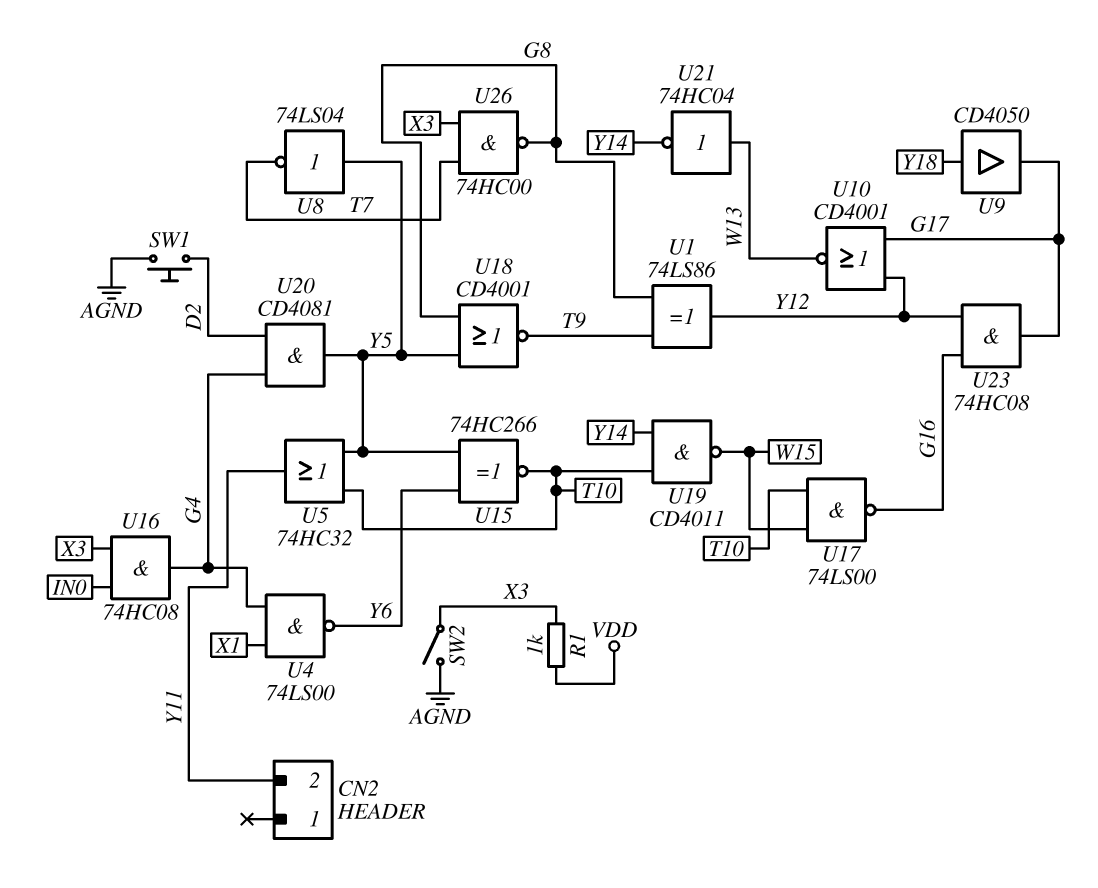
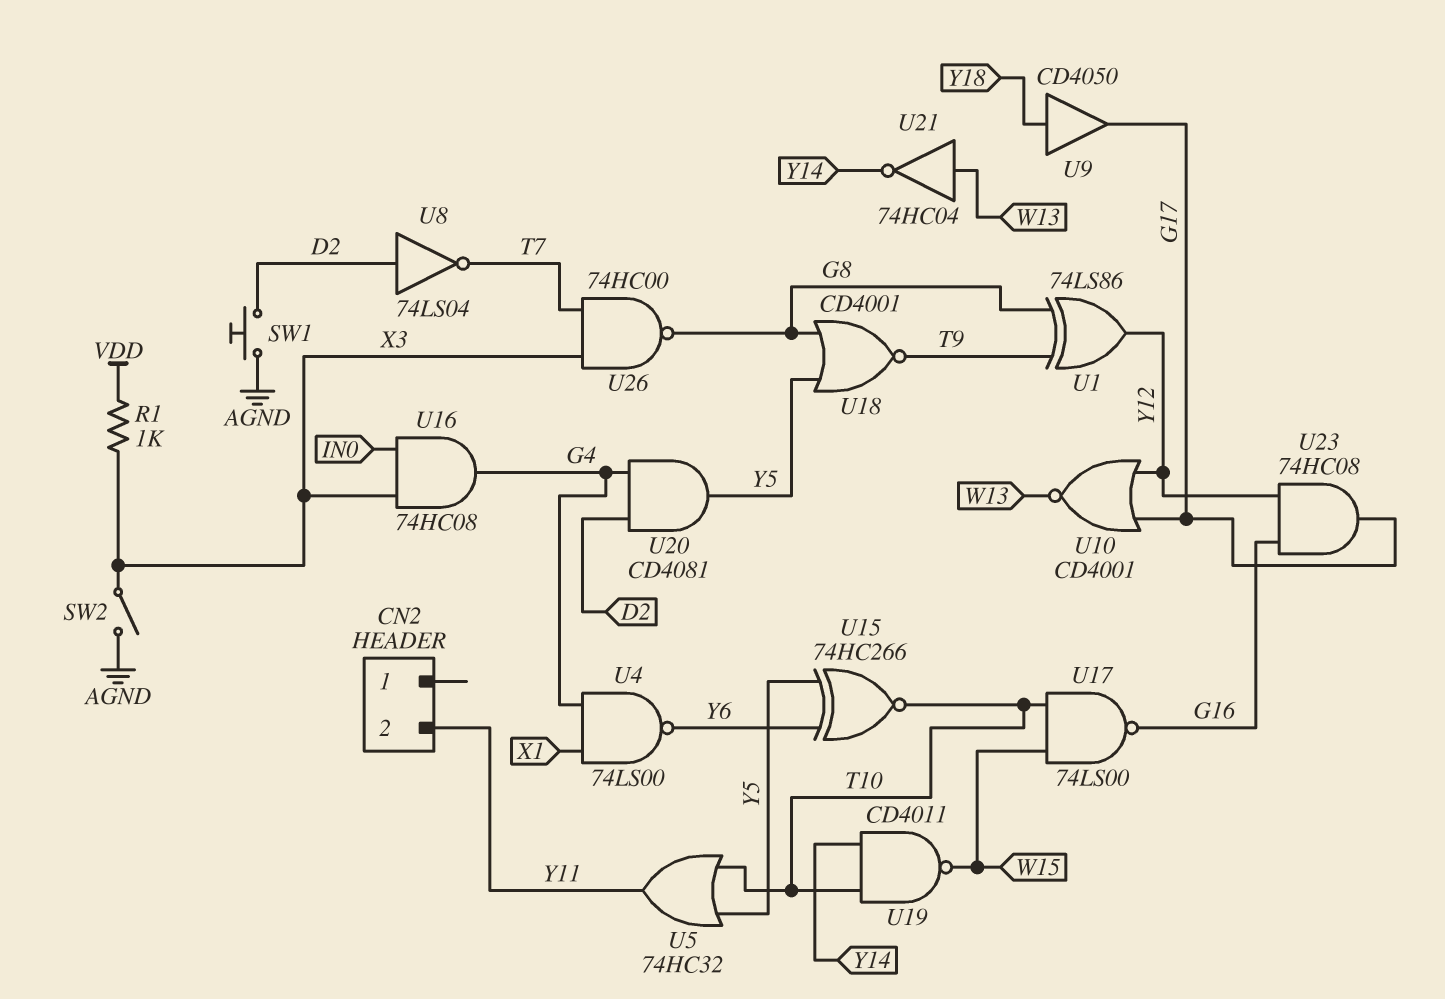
U8: NOT 74LS04 (in Y5, out T7) -> NOT 74LS04 (in D2, out T7)

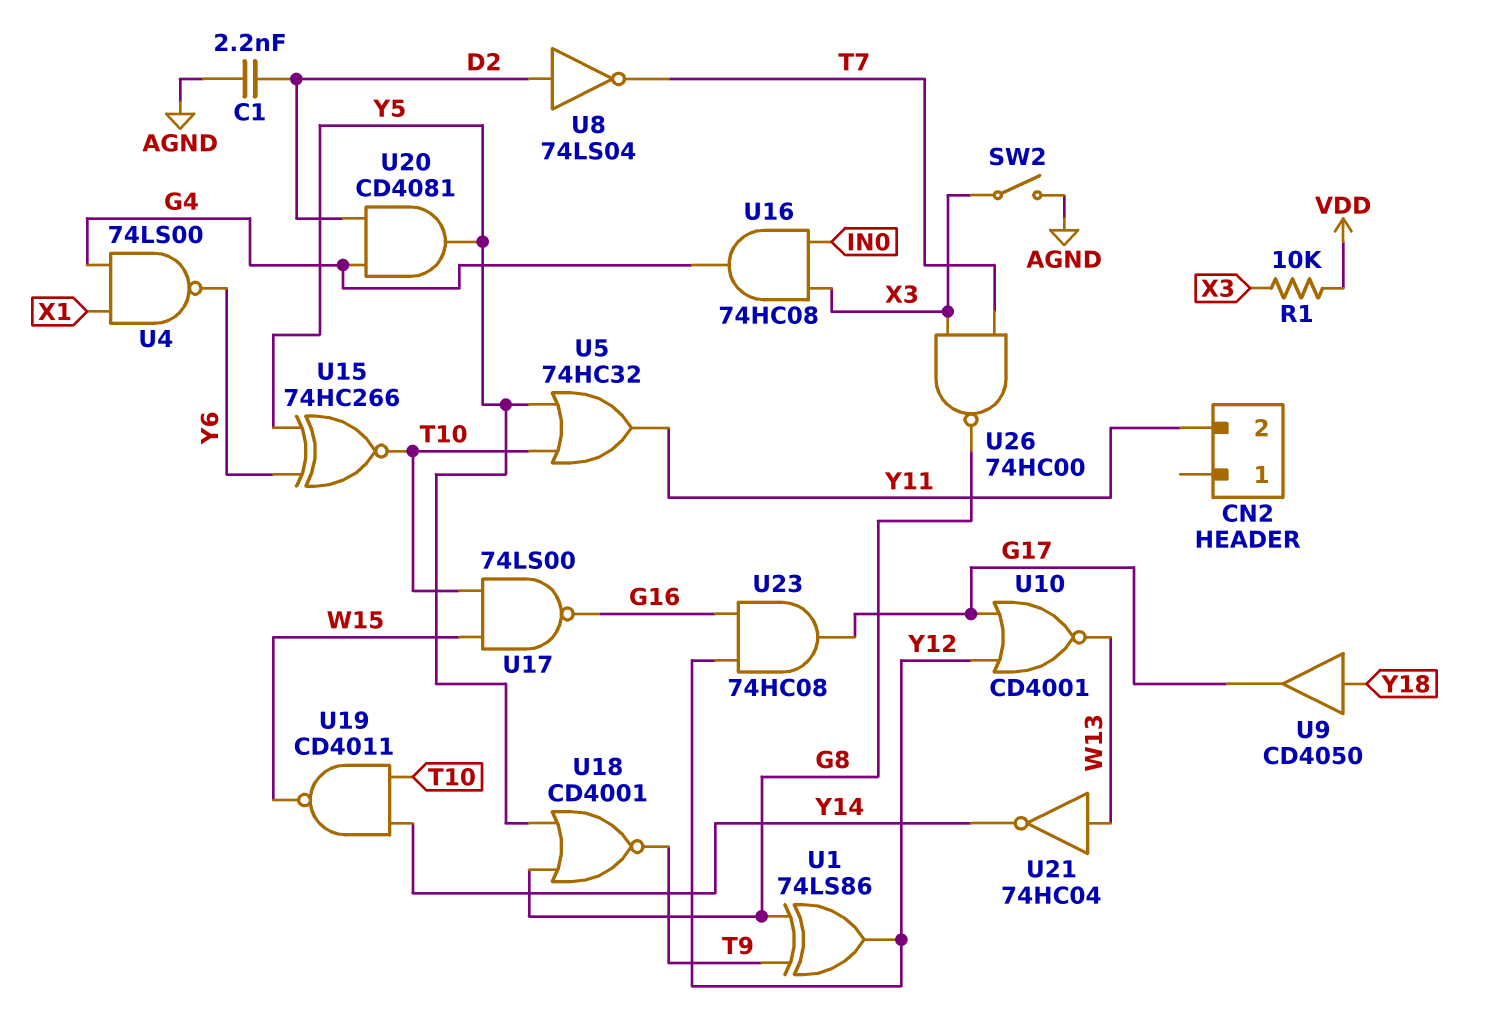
C1: none -> 2.2nF (AGND, D2)
R1: 1k (VDD, X3) -> 10k (VDD, X3)
SW1: button (AGND, D2) -> none

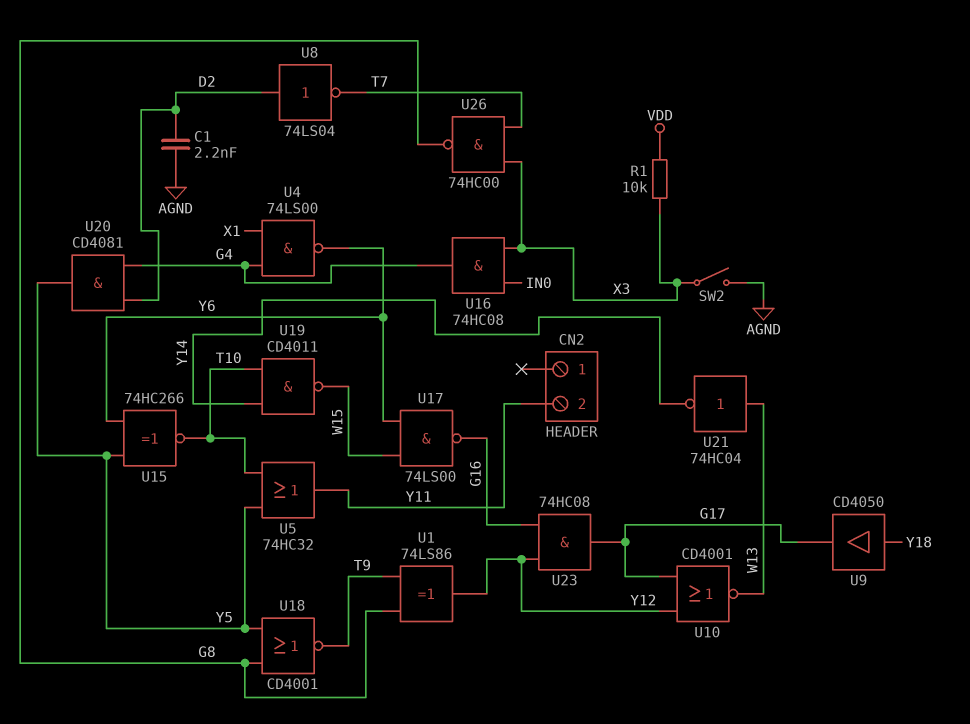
U17: NAND 74LS00 (in T10, in W15, out G16) -> NAND 74LS00 (in W15, in Y6, out G16)

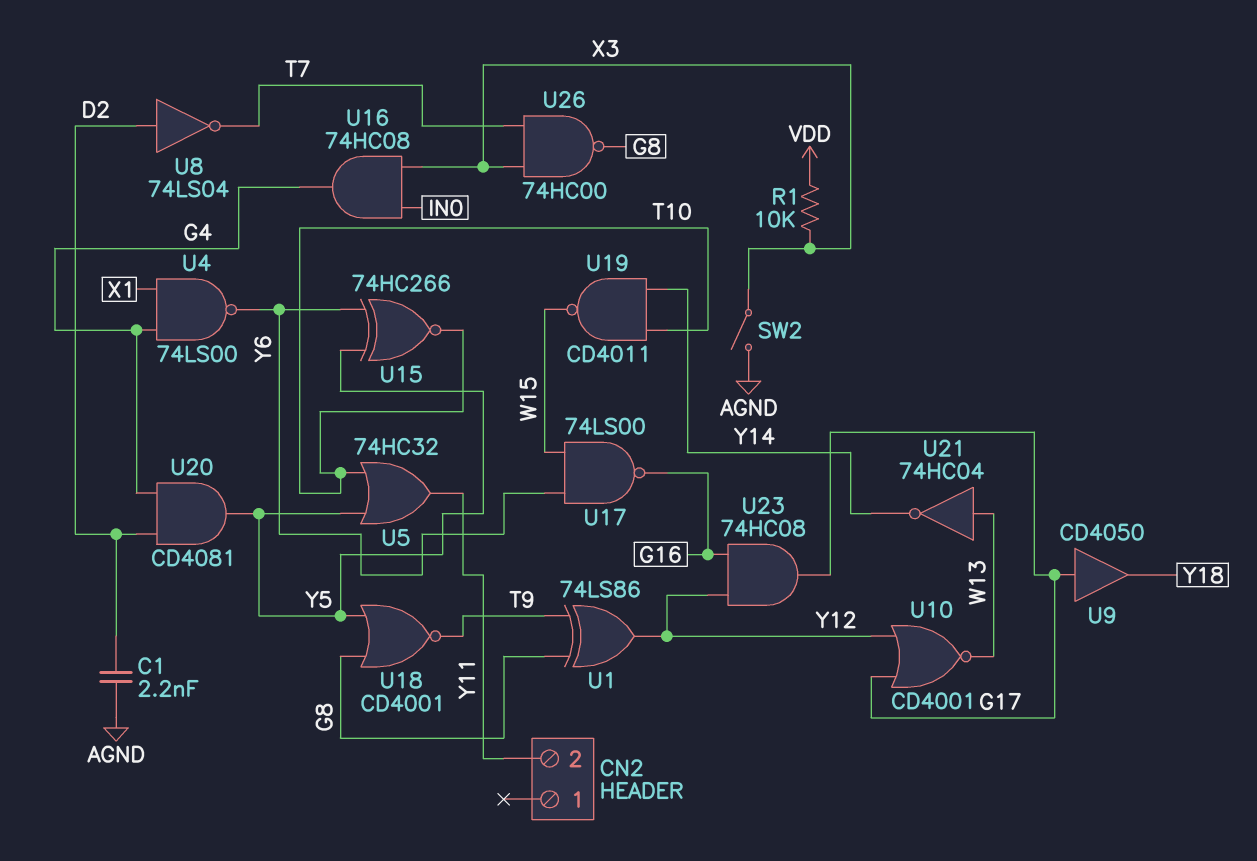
U9: buffer CD4050 (in Y18, out G17) -> buffer CD4050 (in G17, out Y18)

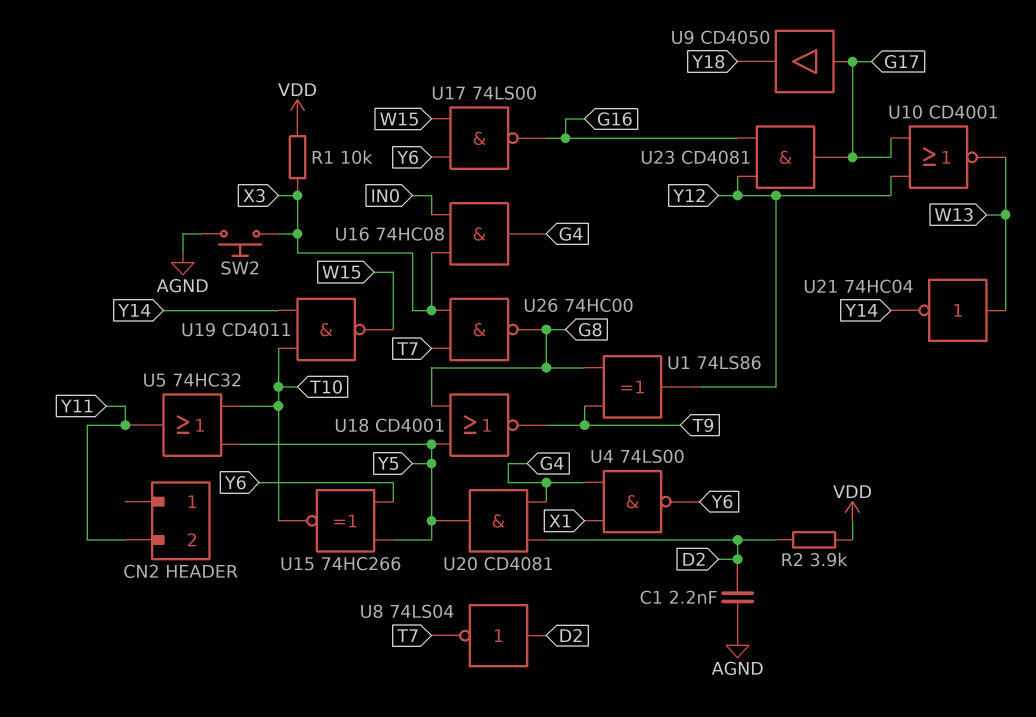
R2: none -> 3.9k (D2, VDD)
SW2: switch (AGND, X3) -> button (AGND, X3)
U23: AND 74HC08 (in G16, in Y12, out G17) -> AND CD4081 (in G16, in Y12, out G17)

